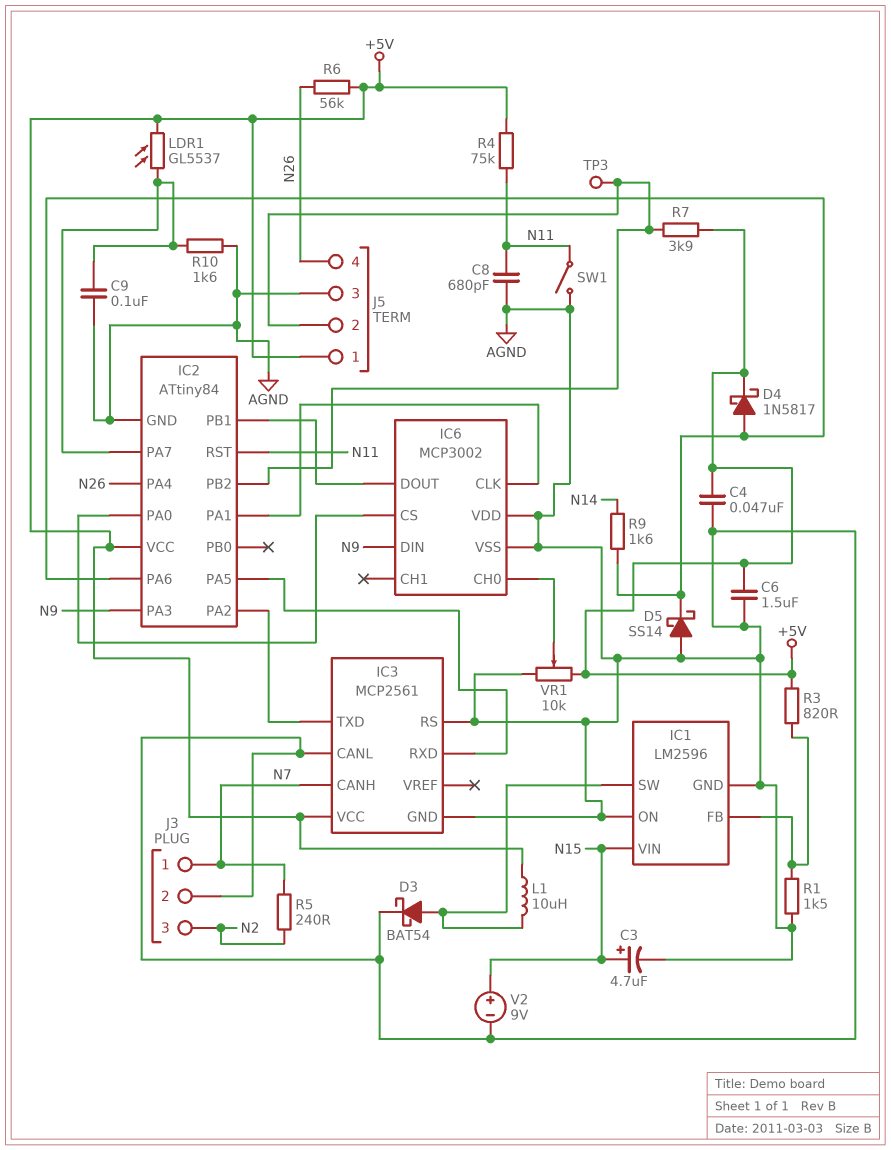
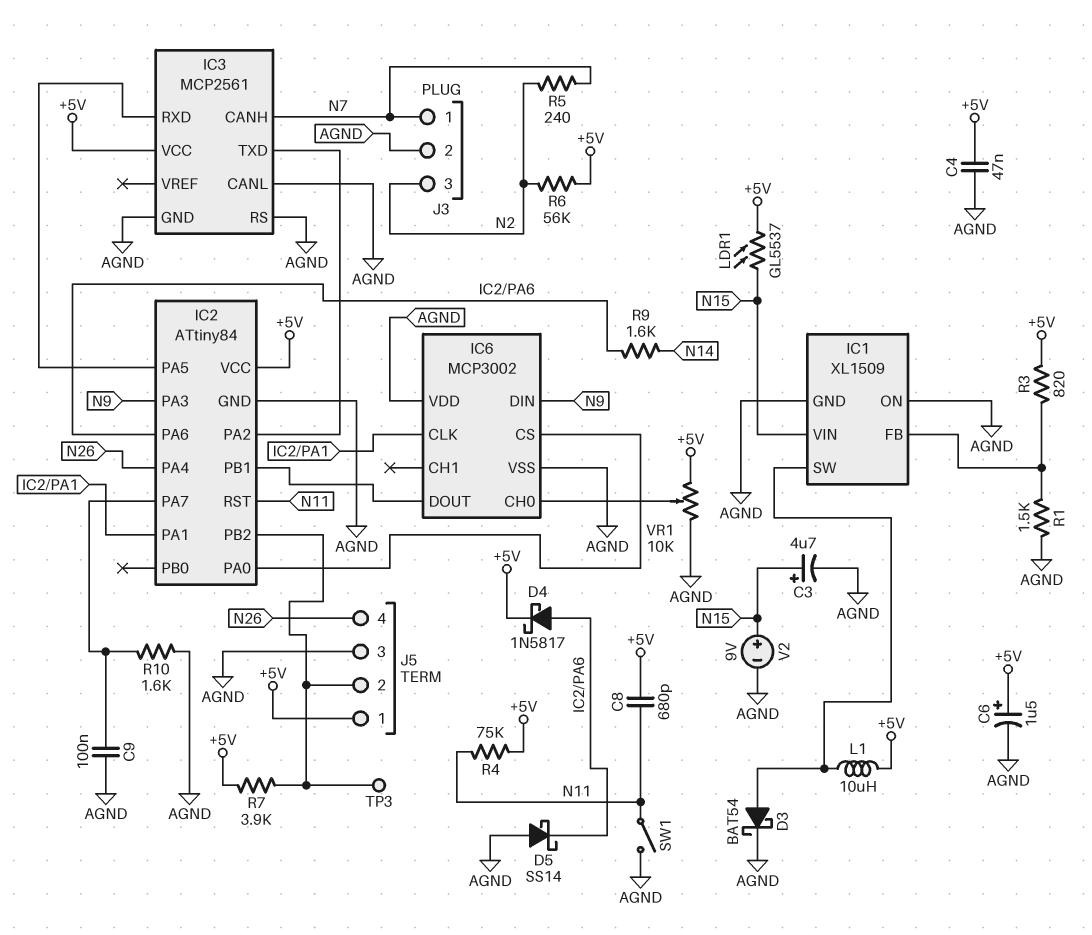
C6: 1.5uF (+5V, AGND) -> 1.5uF (plus +5V, minus AGND)
C8: 680pF (AGND, N11) -> 680pF (+5V, N11)
IC1: LM2596 -> XL1509
LDR1: GL5537 (+5V, IC2/PA7) -> GL5537 (+5V, N15)
R6: 56k (+5V, N26) -> 56k (+5V, N2)

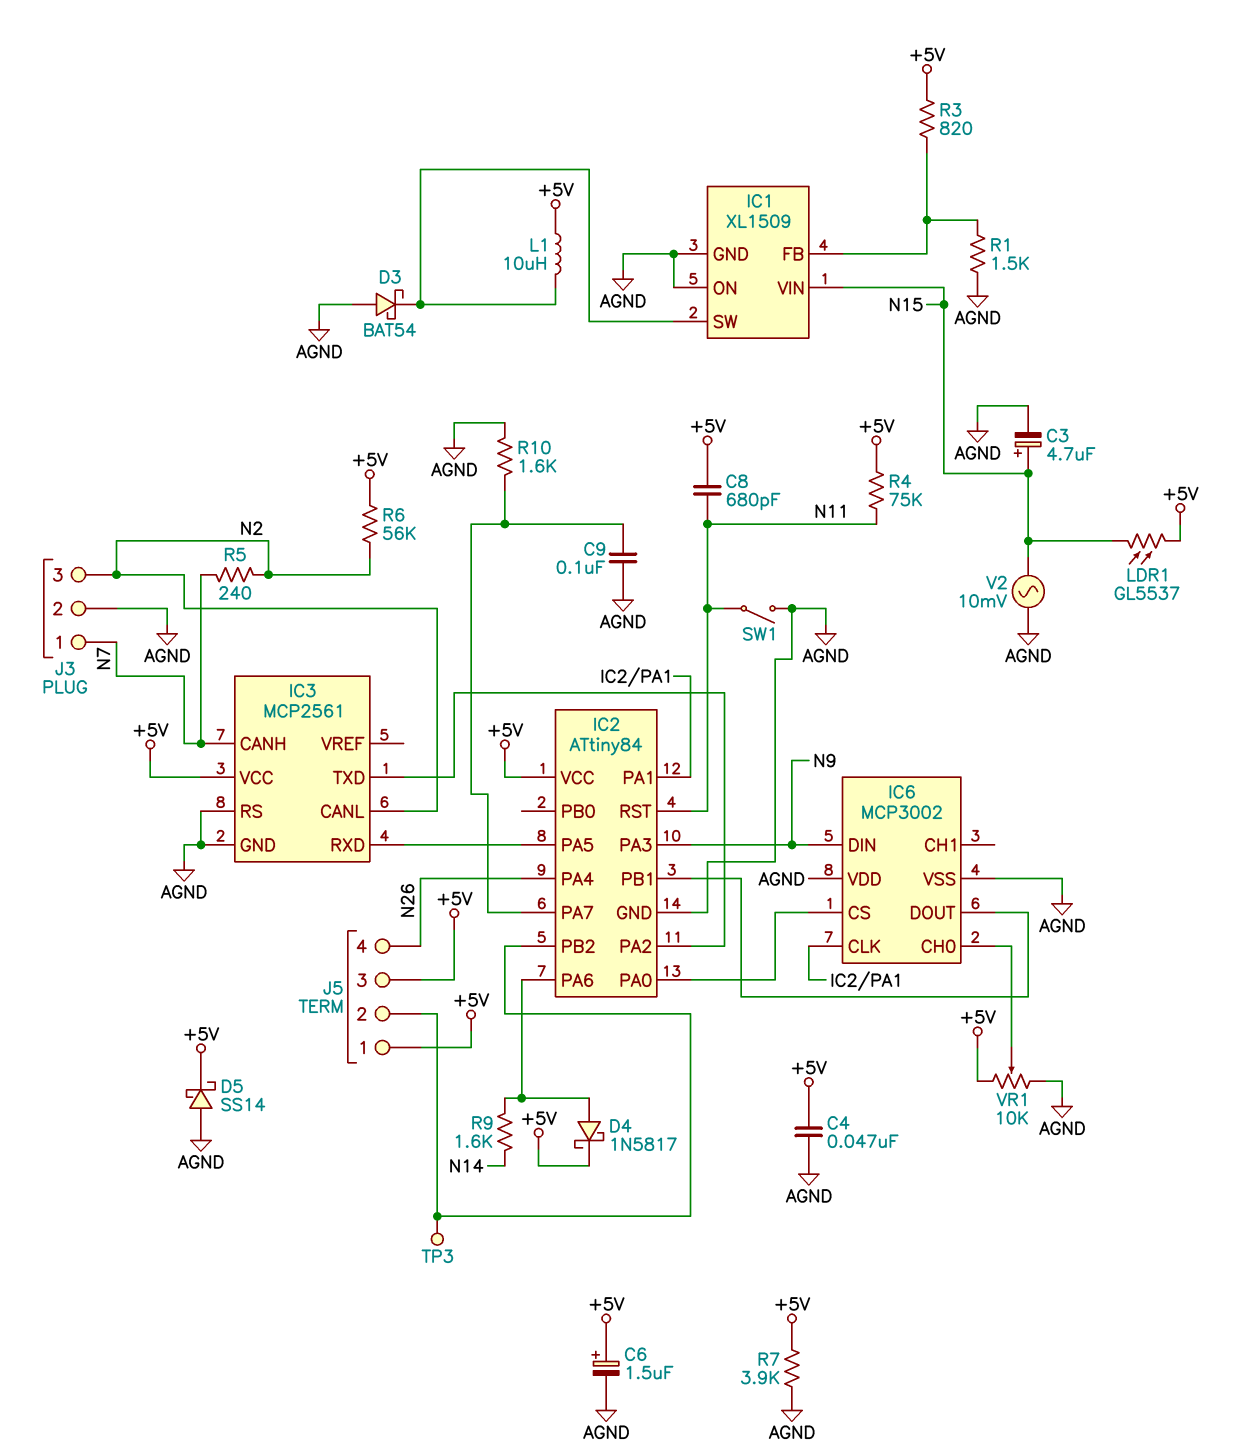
D3: schottky BAT54 (A IC1/SW, K AGND) -> schottky BAT54 (A AGND, K IC1/SW)
D5: schottky SS14 (A AGND, K IC2/PA6) -> schottky SS14 (A AGND, K +5V)
IC3 pin CANL: AGND -> N2
J5 pin 3: AGND -> +5V
R7: 3.9k (+5V, IC2/PB2) -> 3.9k (+5V, AGND)
V2: 9V (plus N15, minus AGND) -> AC 10mV (AGND, N15)

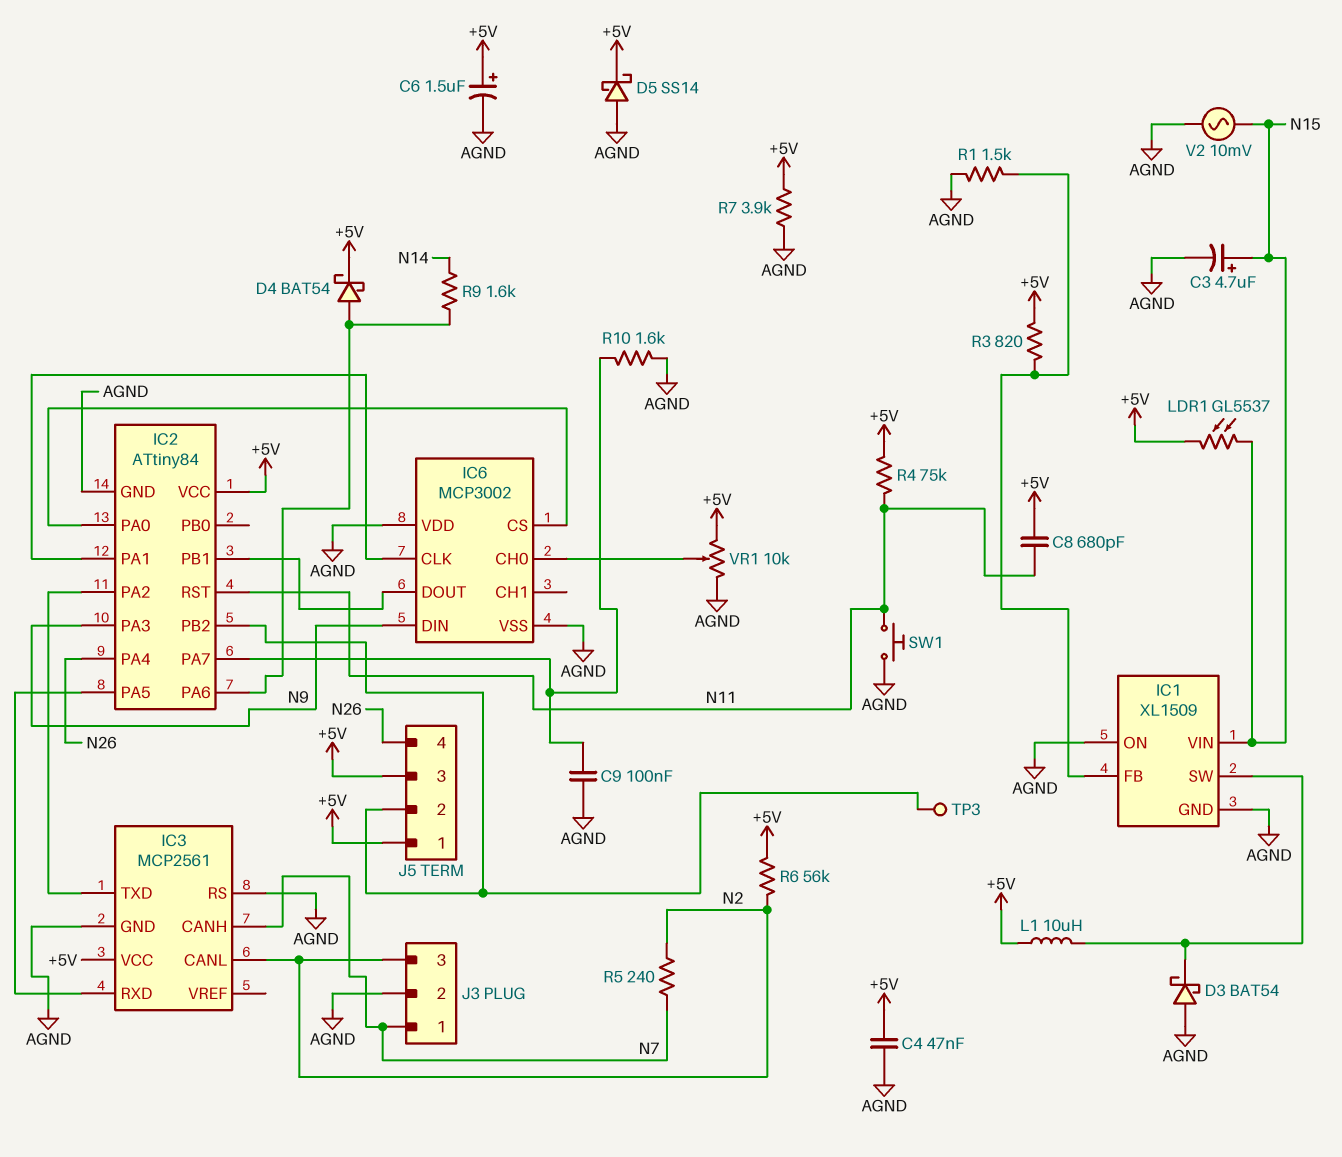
D4: schottky 1N5817 (A IC2/PA6, K +5V) -> schottky BAT54 (A IC2/PA6, K +5V)
SW1: switch (AGND, N11) -> button (AGND, N11)

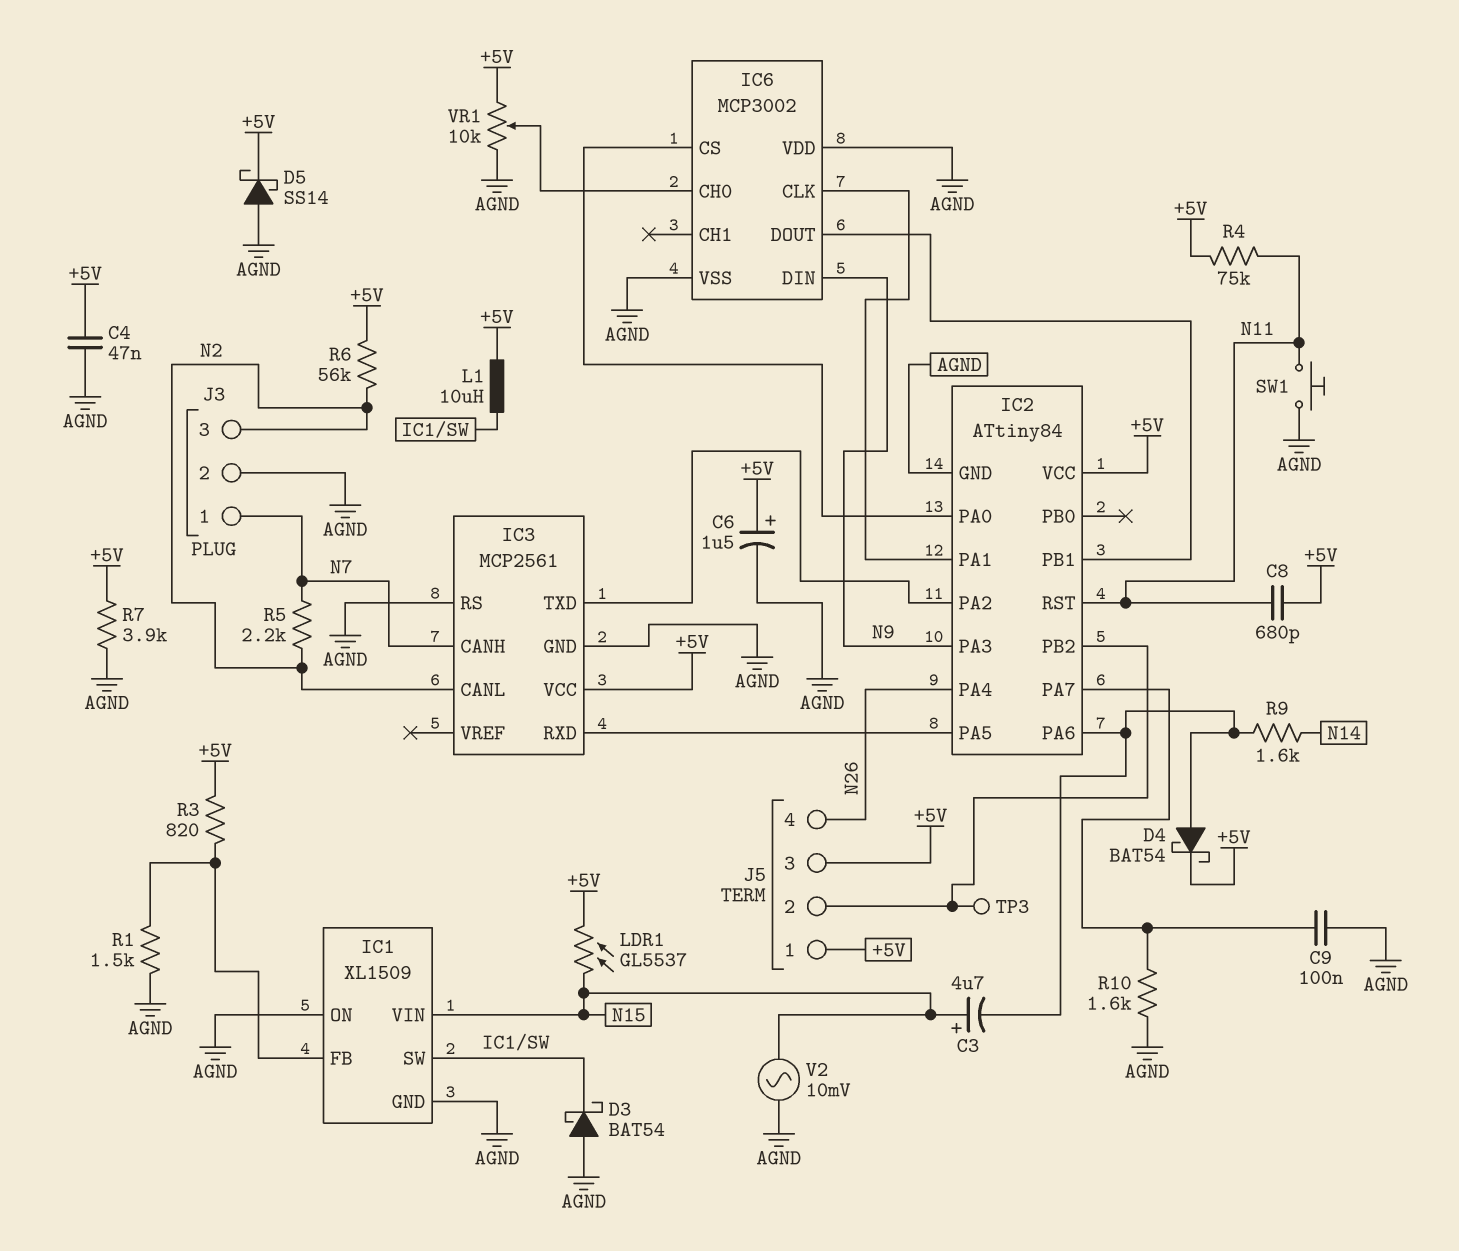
C3: 4.7uF (plus N15, minus AGND) -> 4.7uF (plus N15, minus IC2/PA6)
R5: 240 (N2, N7) -> 2.2k (N2, N7)

